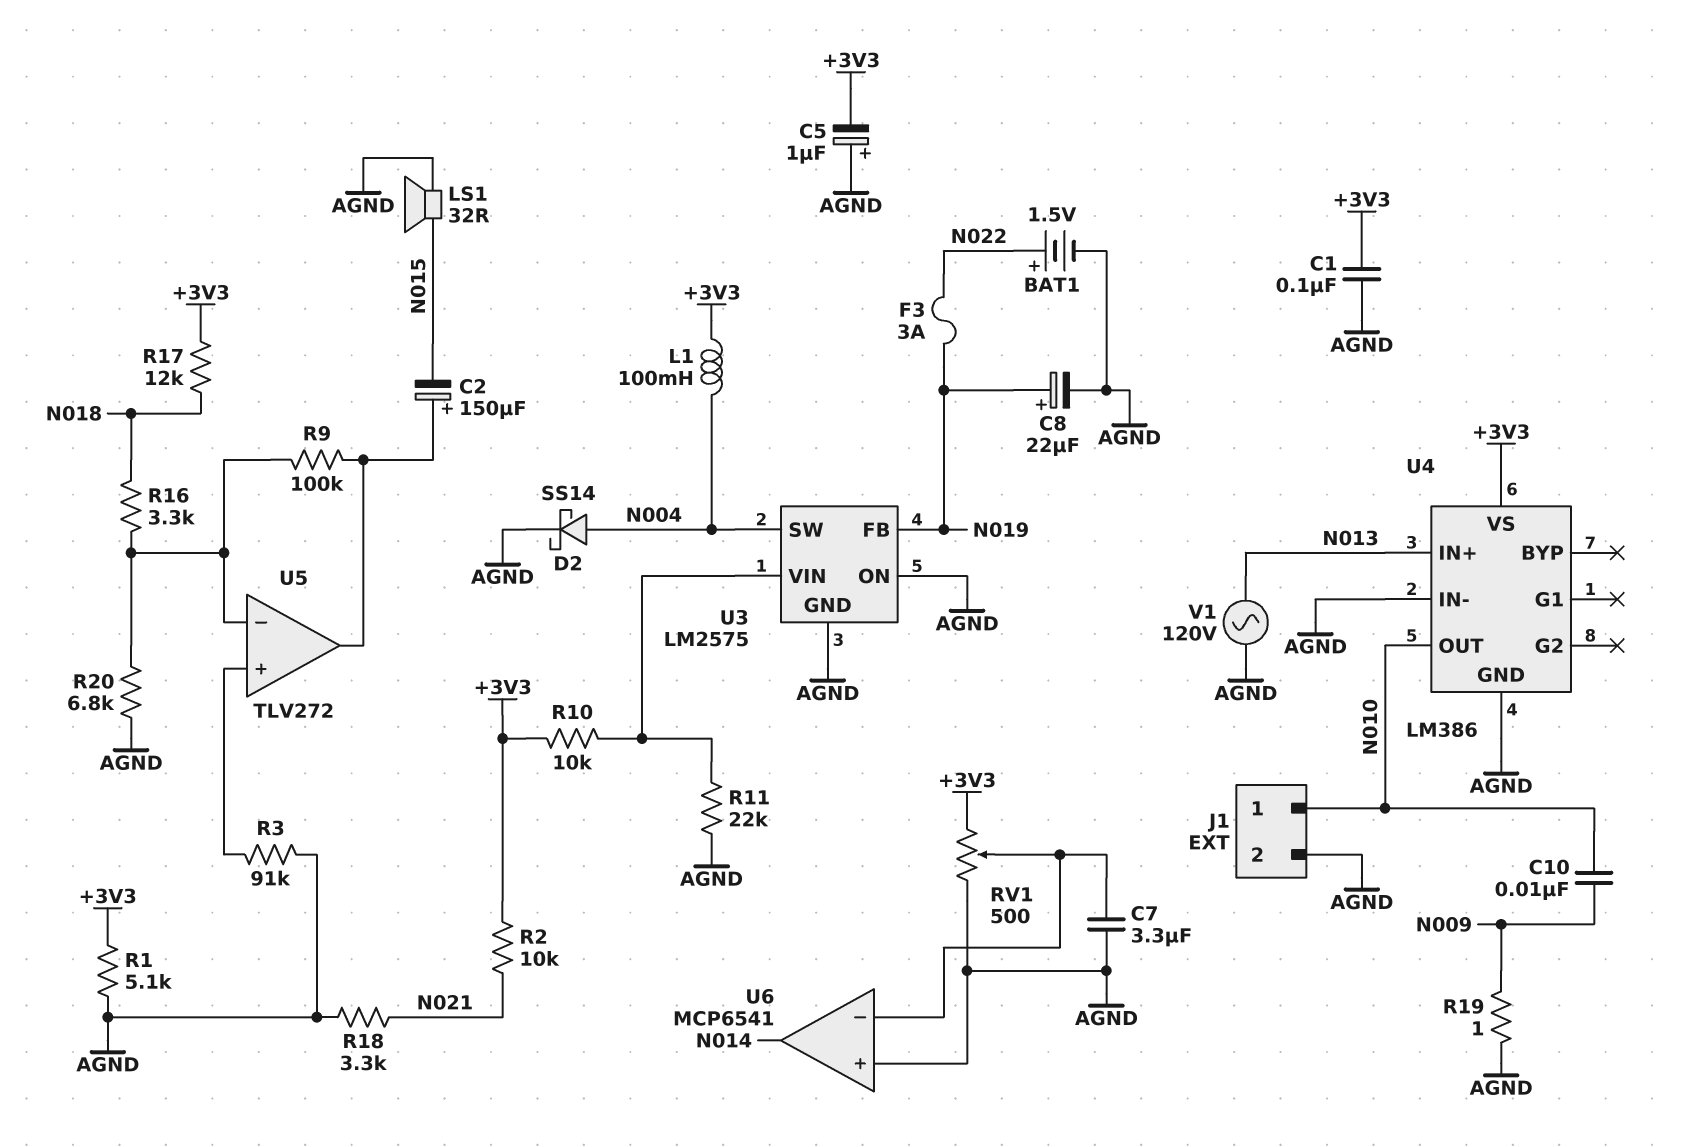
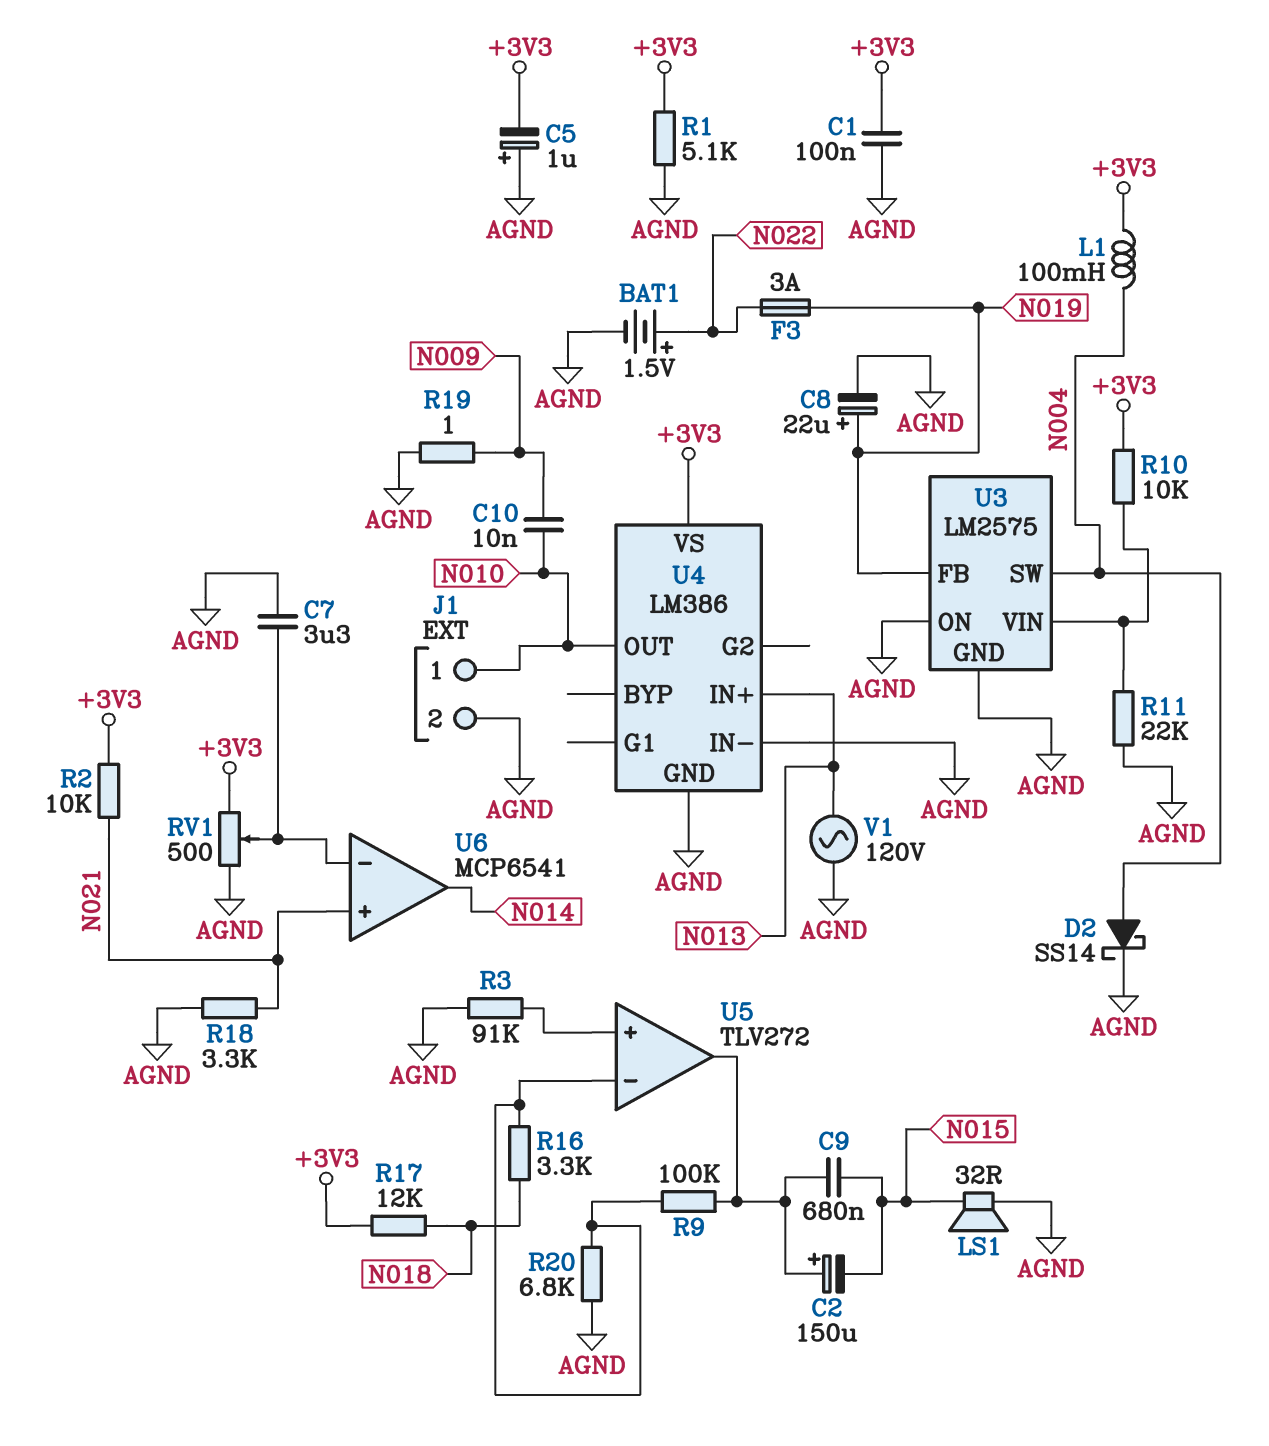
C9: none -> 680nF (N015, U5/out)
U6 pin in+: AGND -> N021

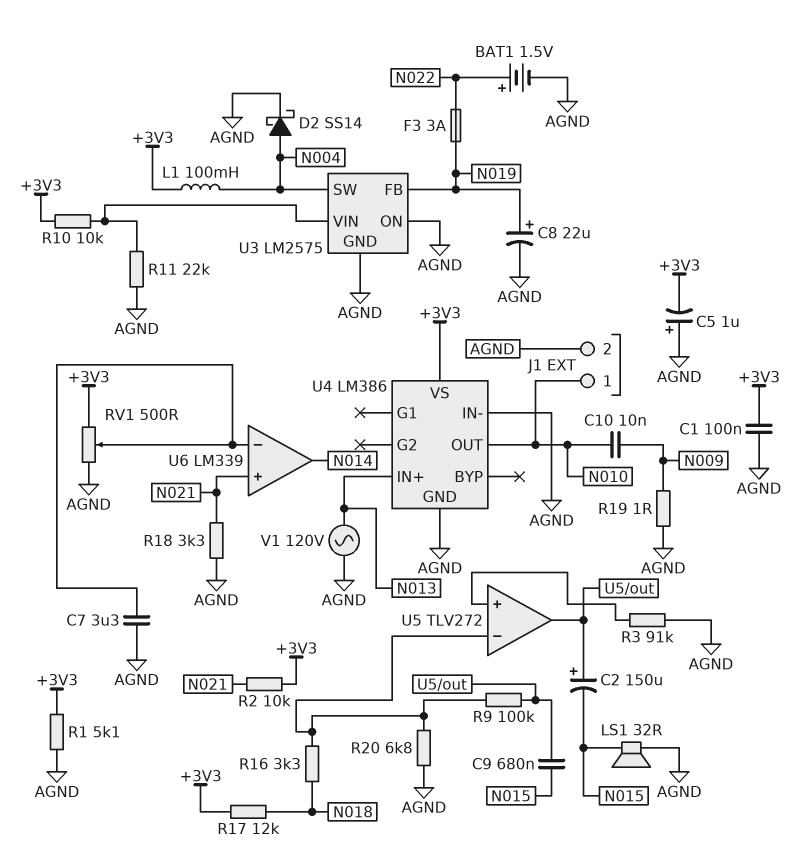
U6: MCP6541 -> LM339

